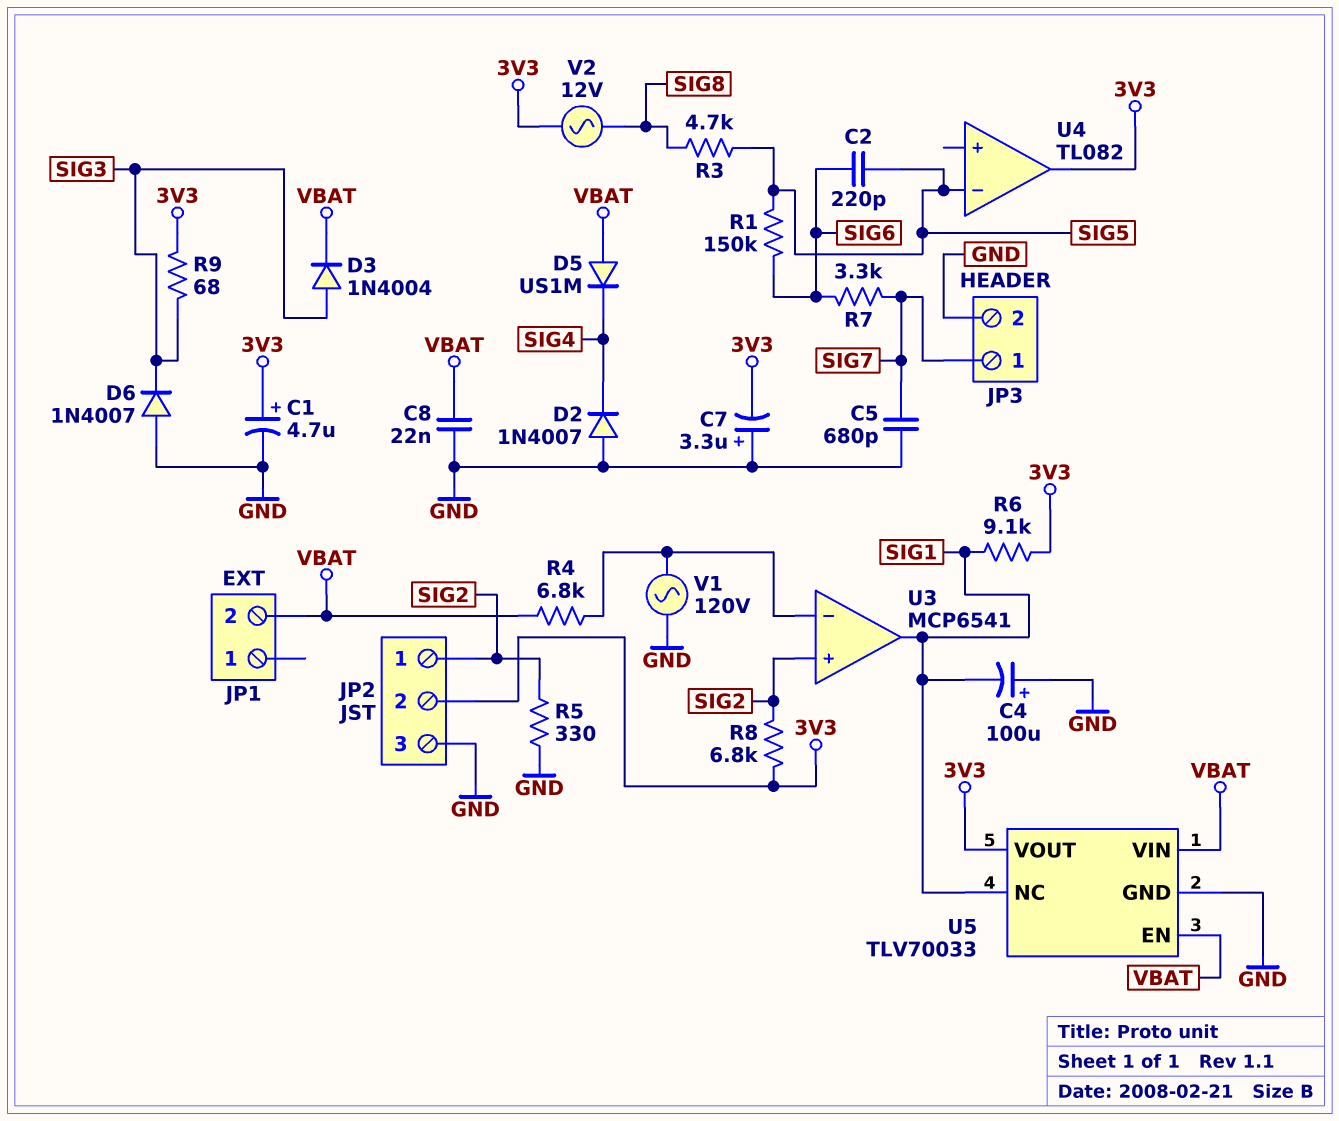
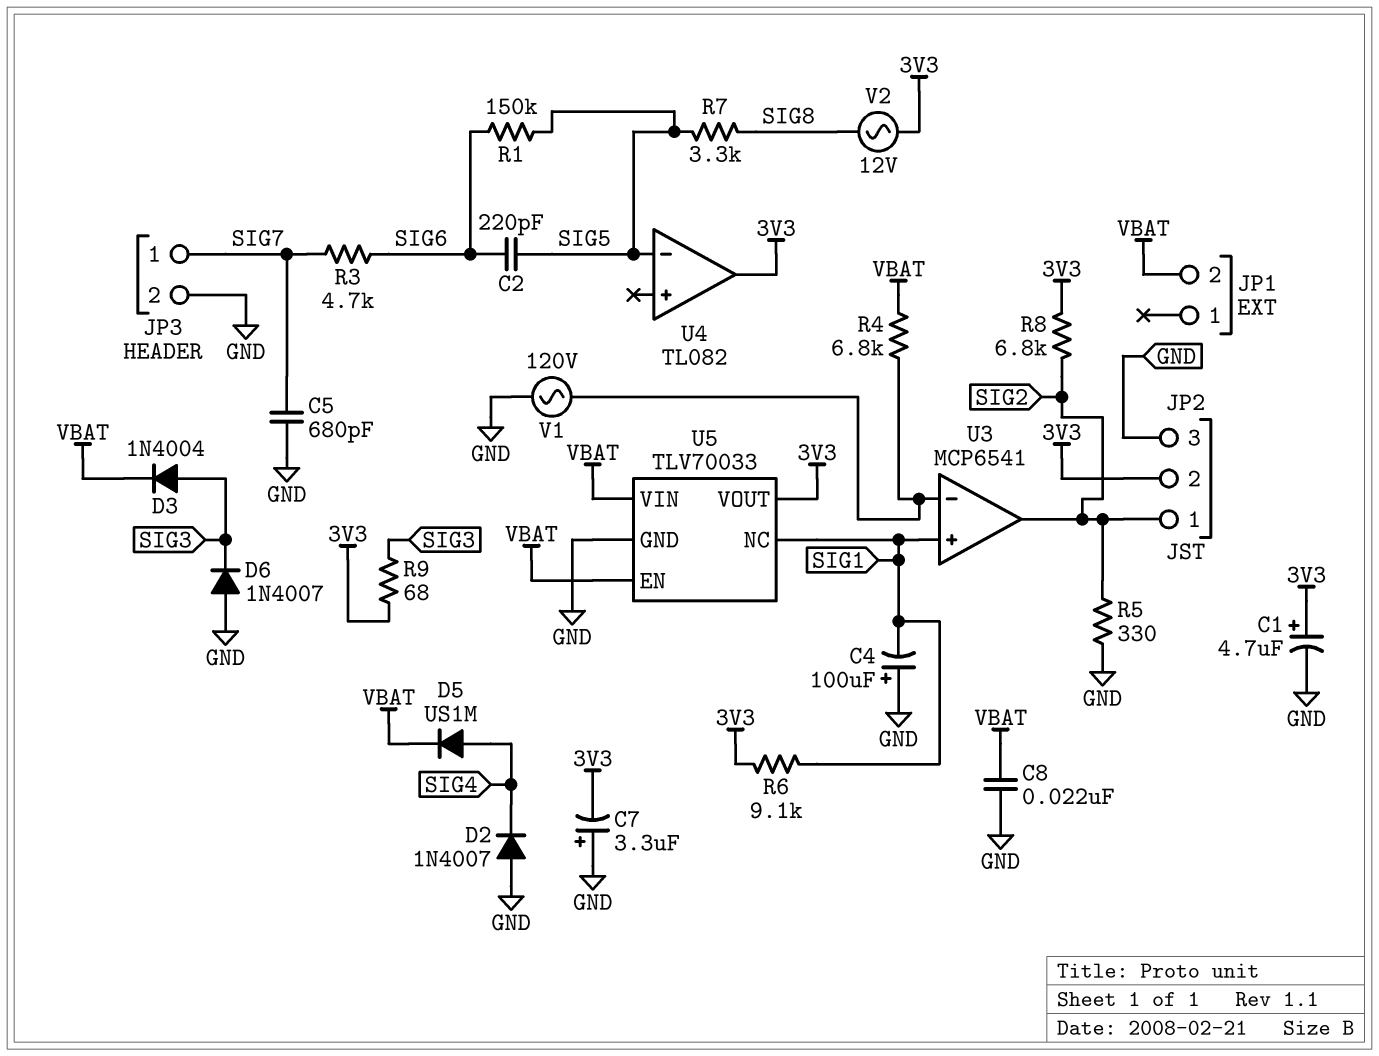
D5: diode US1M (A VBAT, K SIG4) -> diode US1M (A SIG4, K VBAT)
R3: 4.7k (SIG5, SIG8) -> 4.7k (SIG6, SIG7)
R7: 3.3k (SIG6, SIG7) -> 3.3k (SIG5, SIG8)
U3 pin in+: SIG2 -> SIG1
U3 pin out: SIG1 -> SIG2

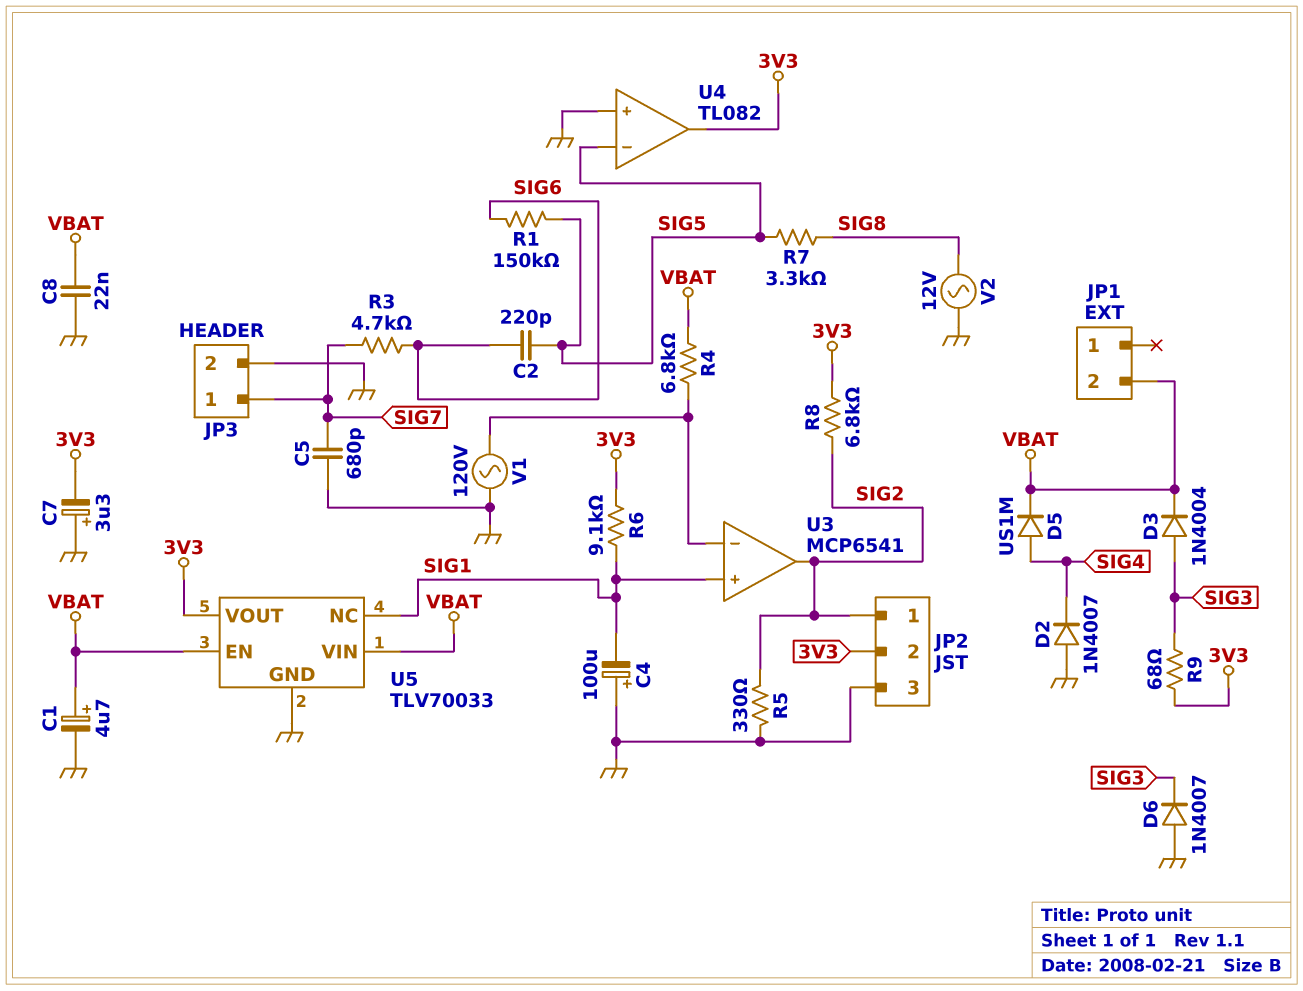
C1: 4.7uF (plus 3V3, minus GND) -> 4.7uF (plus VBAT, minus GND)
U4 pin in+: none -> GND
V2: AC 12V (3V3, SIG8) -> AC 12V (GND, SIG8)

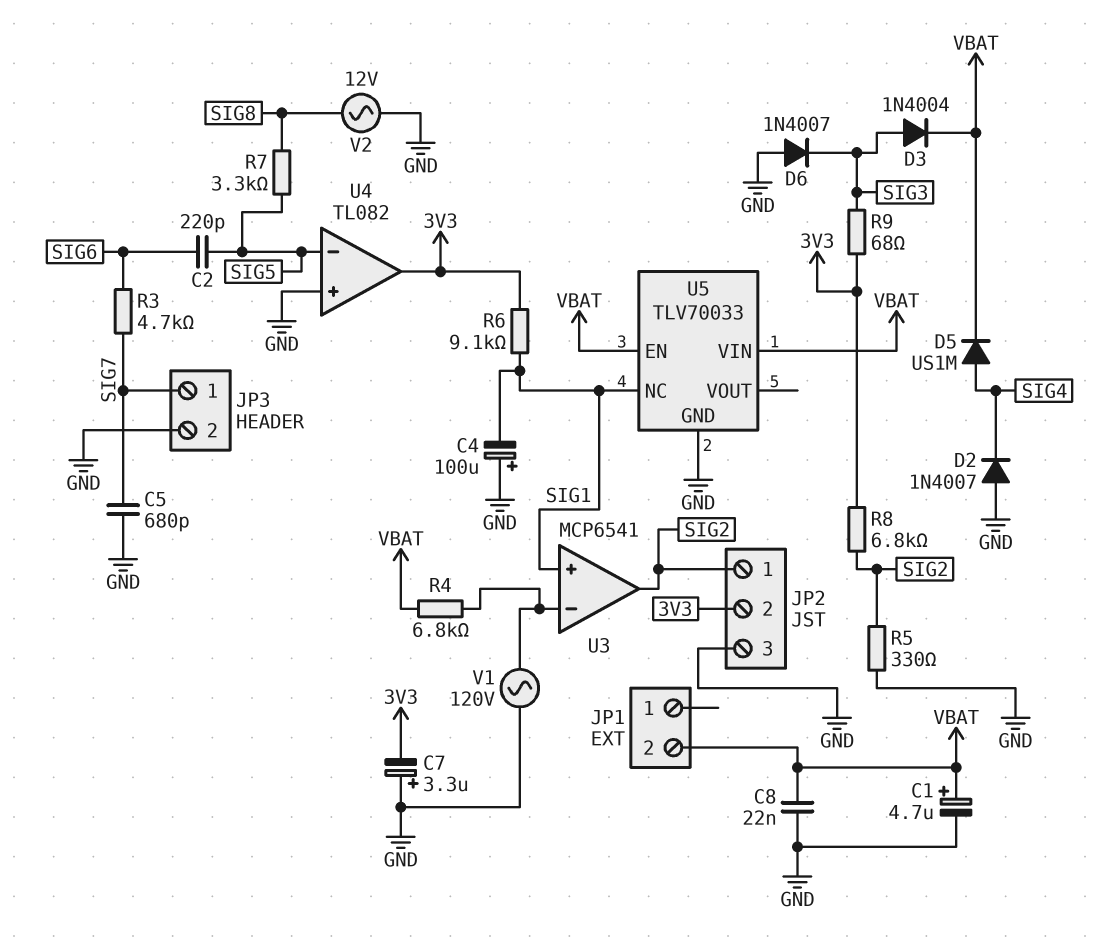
R1: 150k (SIG5, SIG6) -> none
U5 pin VOUT: 3V3 -> none

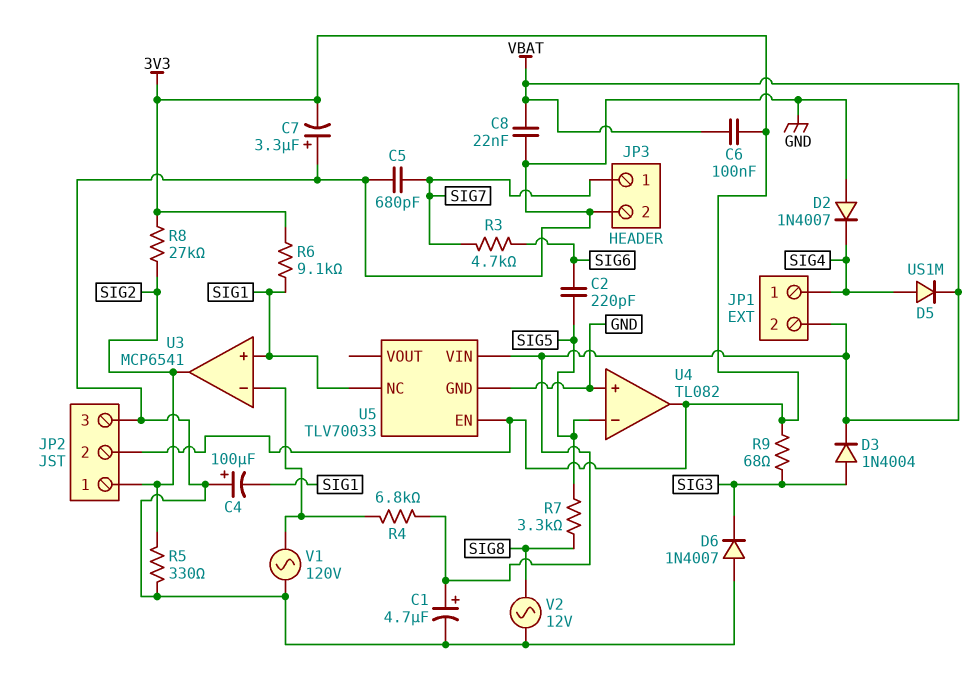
C6: none -> 100nF (3V3, VBAT)
JP1 pin 1: none -> SIG4
R8: 6.8k (3V3, SIG2) -> 27k (3V3, SIG2)
U5 pin EN: VBAT -> 3V3

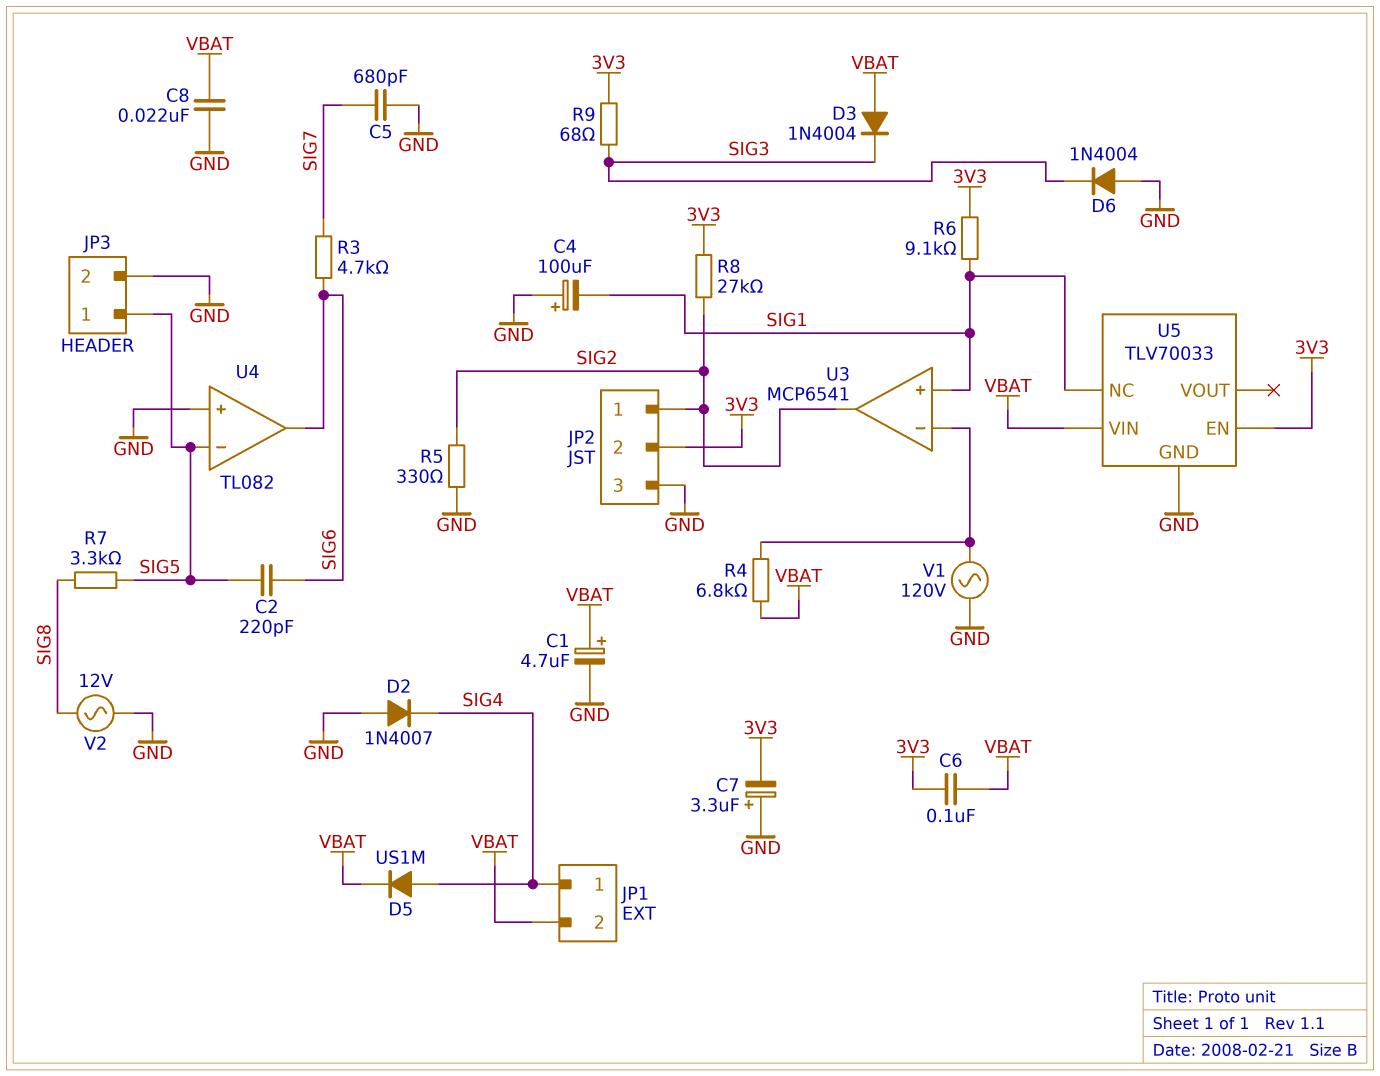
D3: diode 1N4004 (A SIG3, K VBAT) -> diode 1N4004 (A VBAT, K SIG3)
D6: diode 1N4007 (A GND, K SIG3) -> diode 1N4004 (A GND, K SIG3)
JP3 pin 1: SIG7 -> SIG5
U4 pin out: 3V3 -> SIG6

